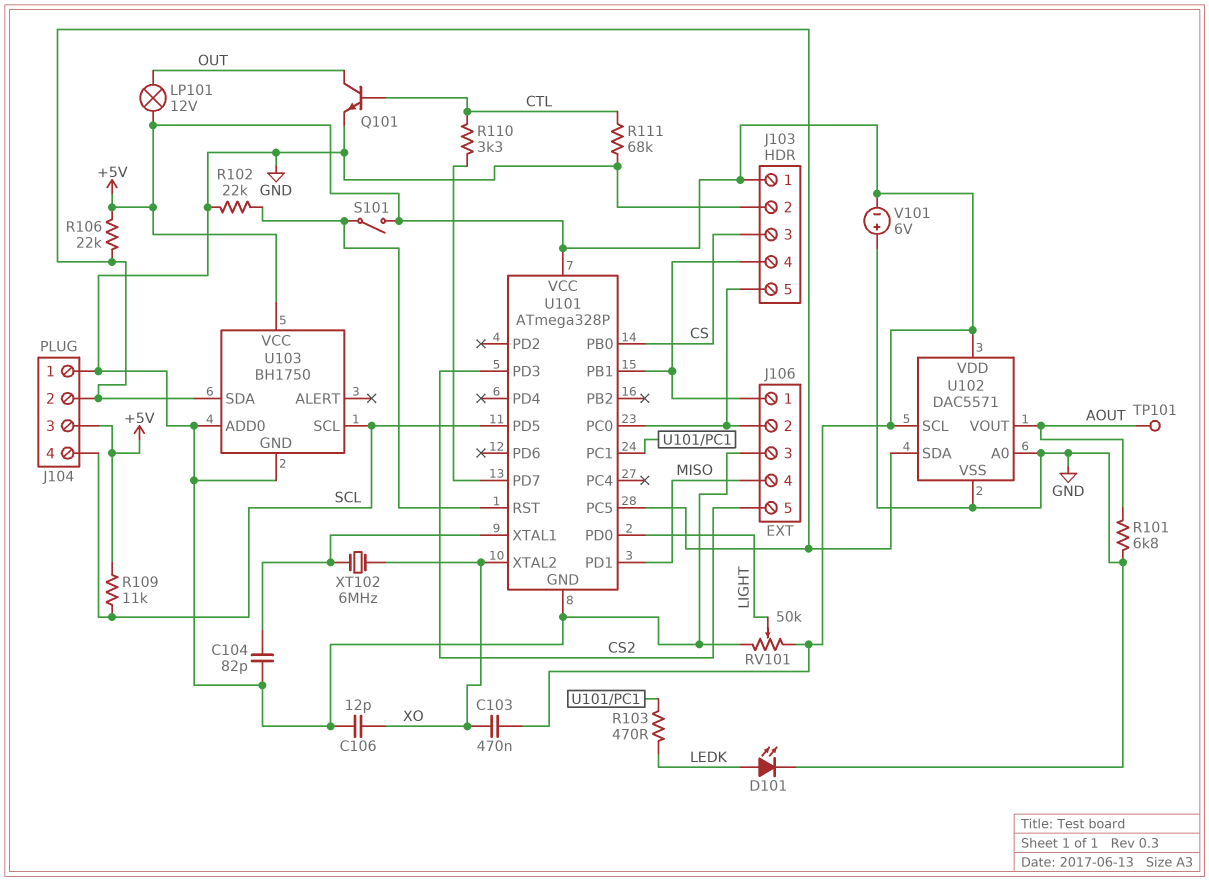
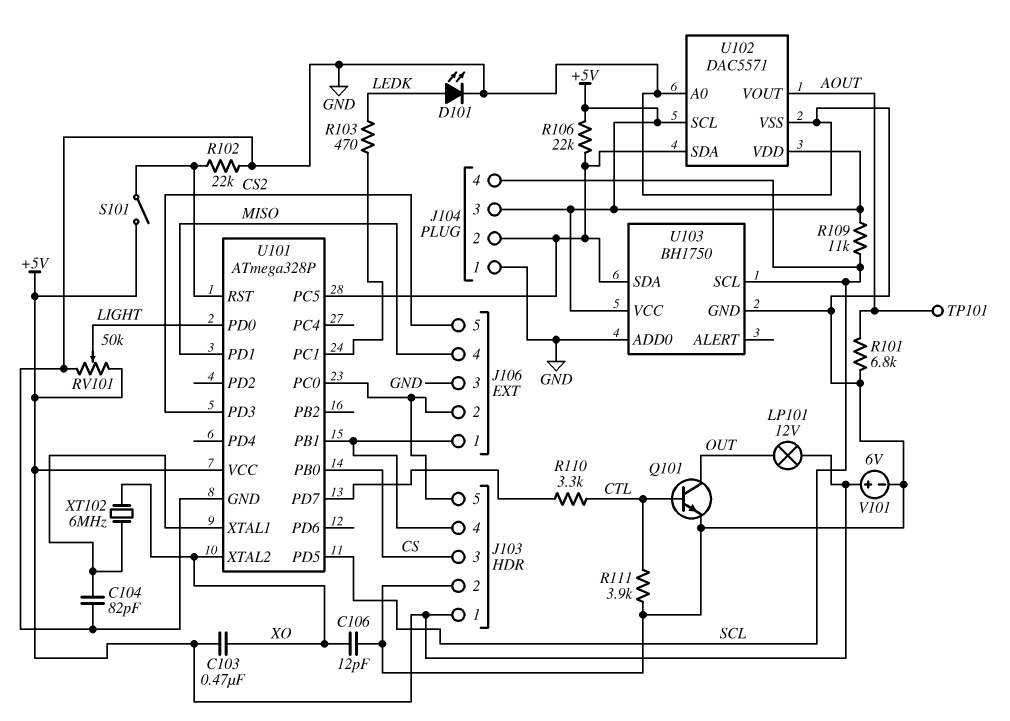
R111: 68k (CTL, GND) -> 3.9k (CTL, GND)
V101: 6V (plus GND, minus +5V) -> 6V (plus +5V, minus GND)

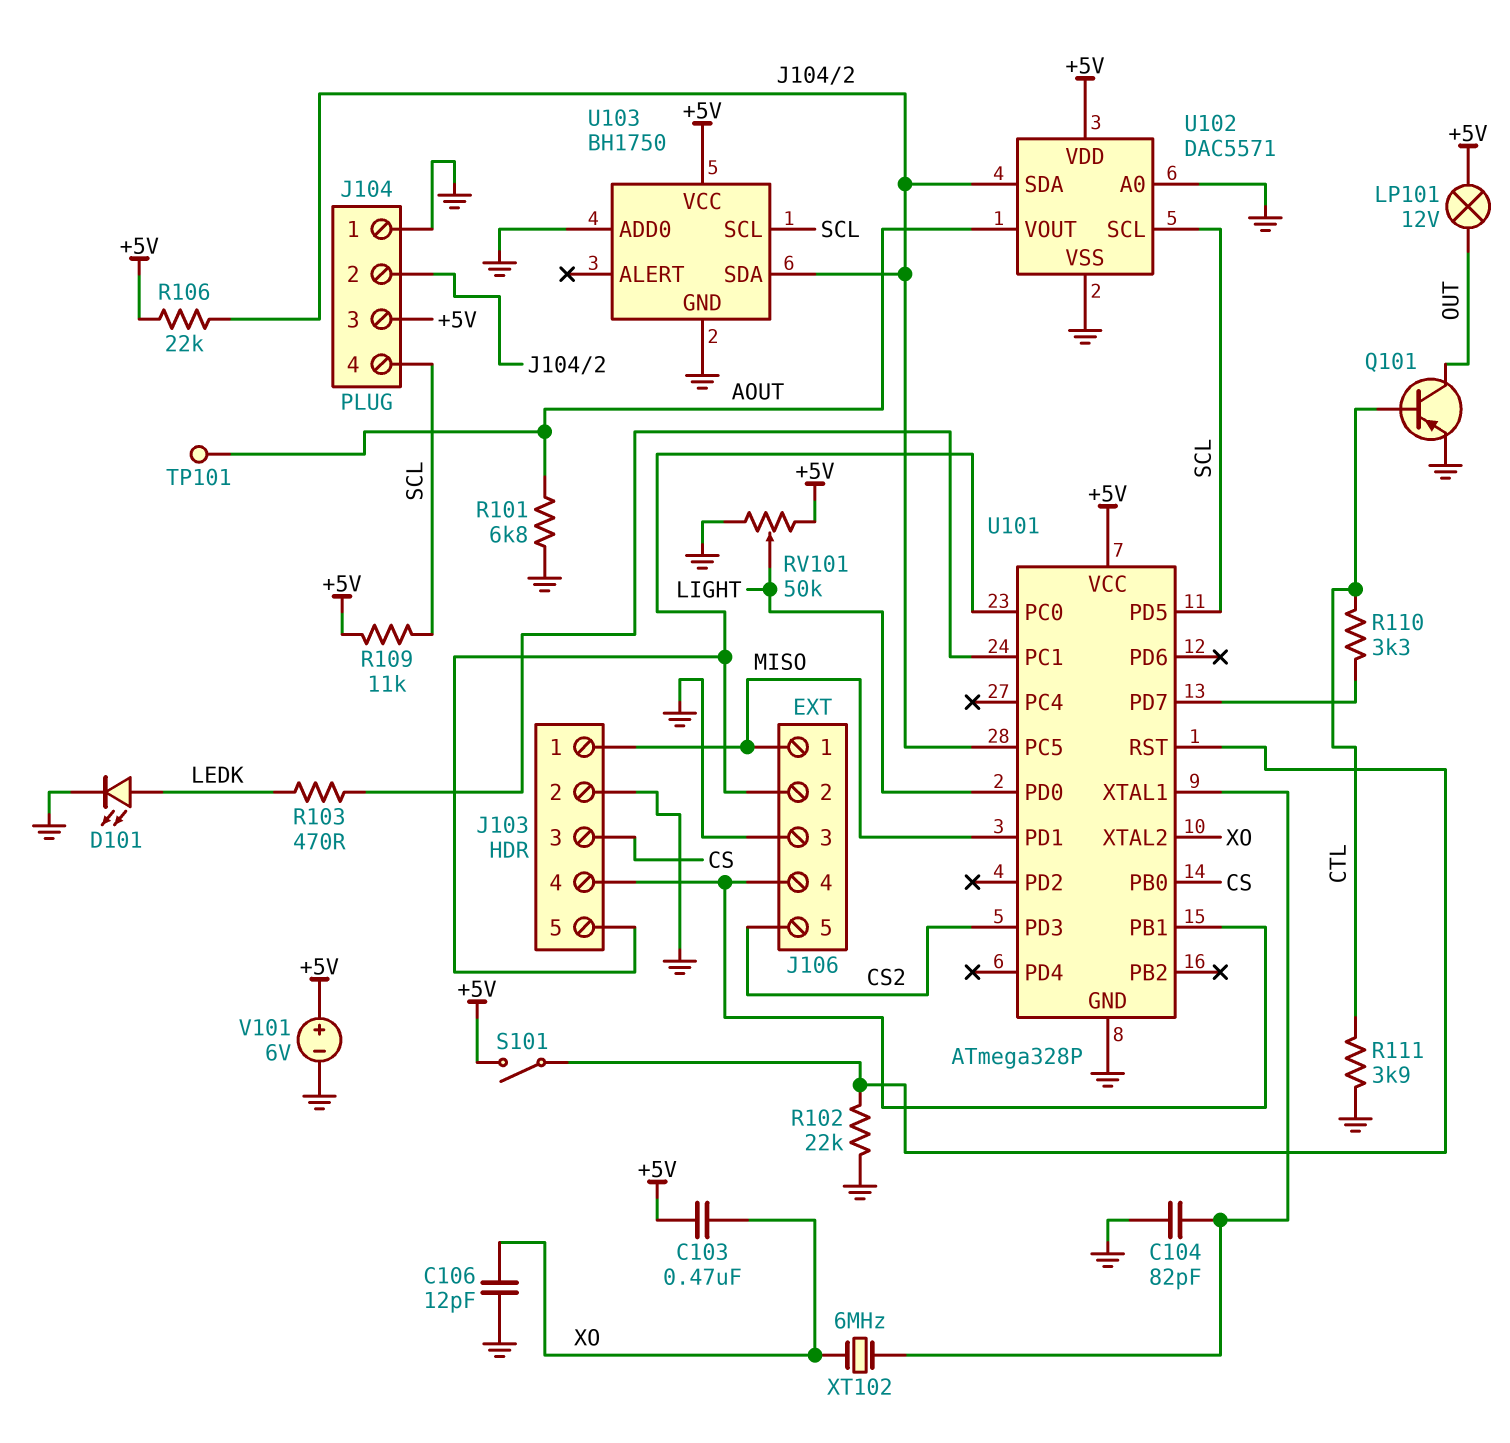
J103 pin 1: +5V -> MISO
J106 pin 1: J103/4 -> MISO
J106 pin 4: MISO -> J103/4
Q101: NPN (B CTL, C OUT, E GND) -> PNP (B CTL, C OUT, E GND)
U102 pin SCL: +5V -> SCL

